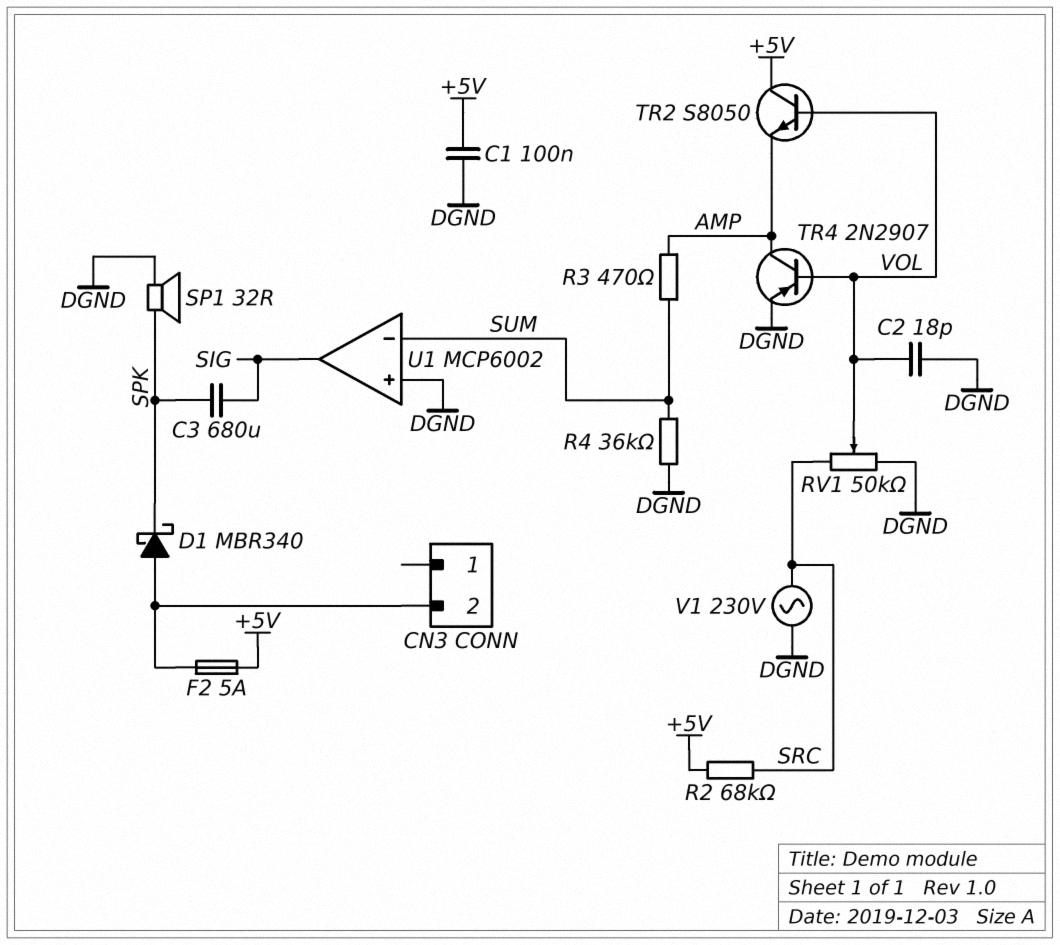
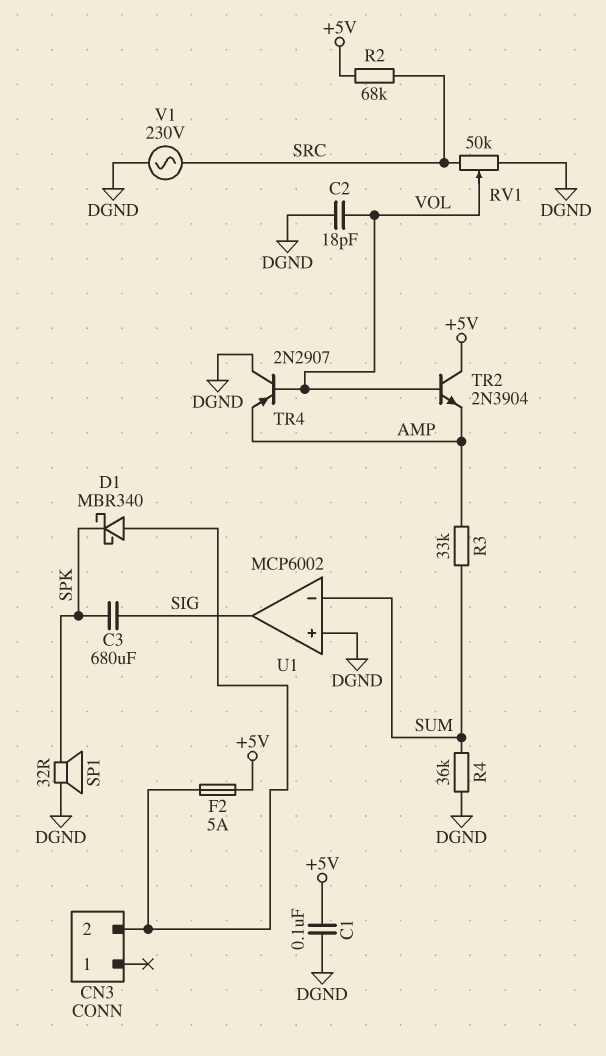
R3: 470 (AMP, SUM) -> 33k (AMP, SUM)
TR2: NPN S8050 (B VOL, C +5V, E AMP) -> NPN 2N3904 (B VOL, C +5V, E AMP)
TR4: PNP 2N2907 (B VOL, C AMP, E DGND) -> PNP 2N2907 (B VOL, C DGND, E AMP)

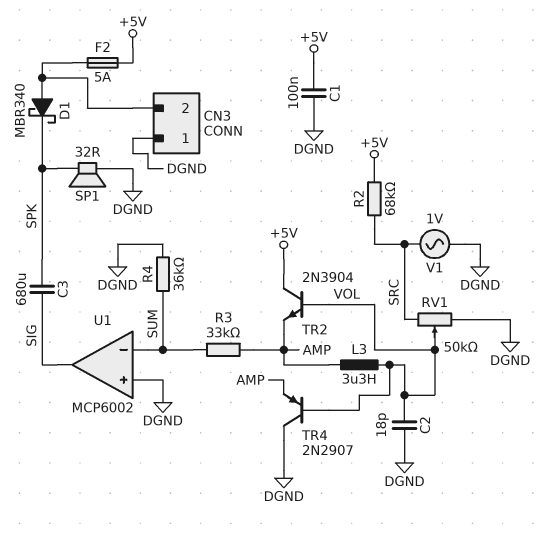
CN3 pin 1: none -> DGND
L3: none -> 3.3uH (AMP, VOL)
V1: AC 230V (DGND, SRC) -> AC 1V (DGND, SRC)

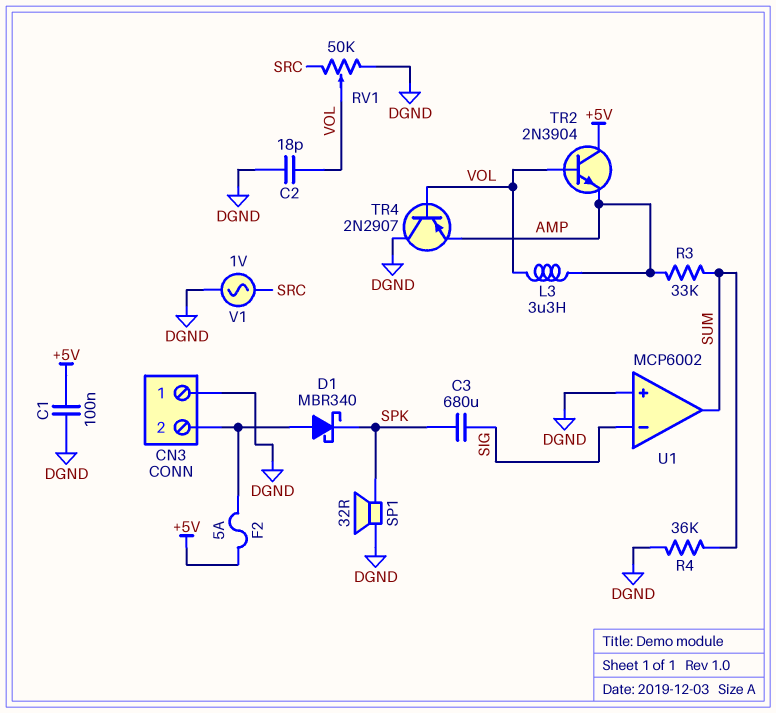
R2: 68k (+5V, SRC) -> none
U1 pin in-: SUM -> SIG
U1 pin out: SIG -> SUM

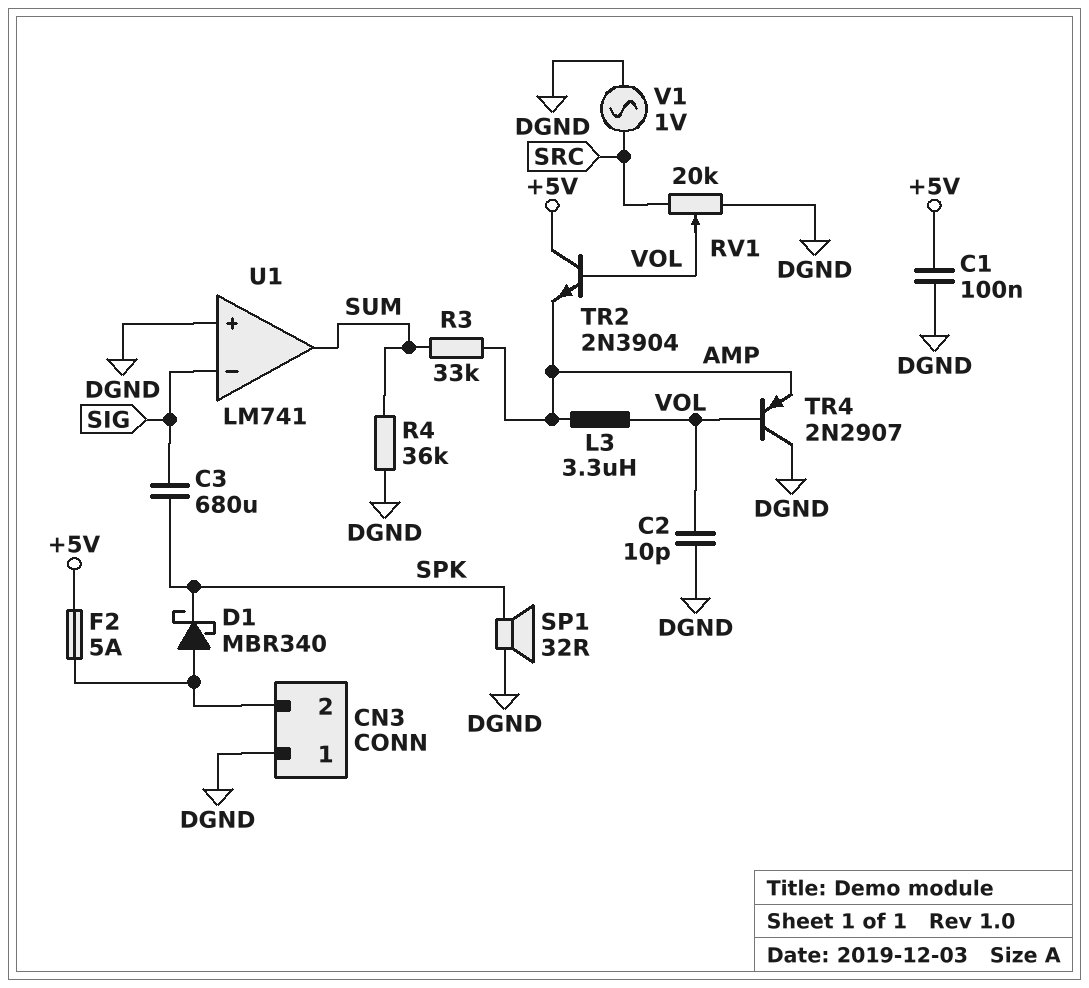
C2: 18pF (DGND, VOL) -> 10pF (DGND, VOL)
RV1: 50k (DGND, SRC, wiper VOL) -> 20k (DGND, SRC, wiper VOL)
U1: MCP6002 -> LM741

